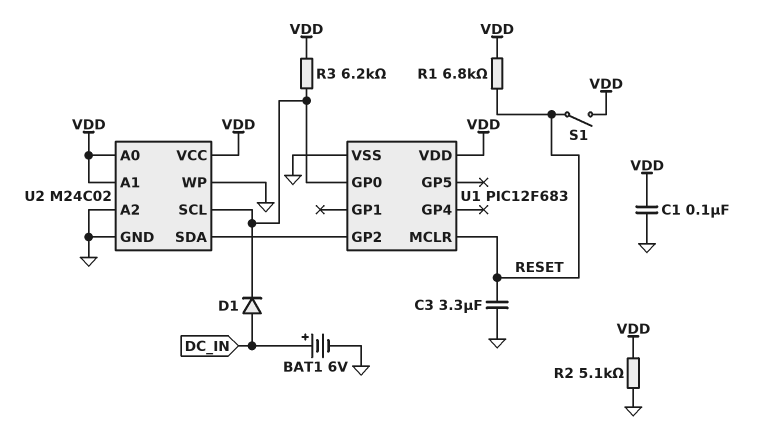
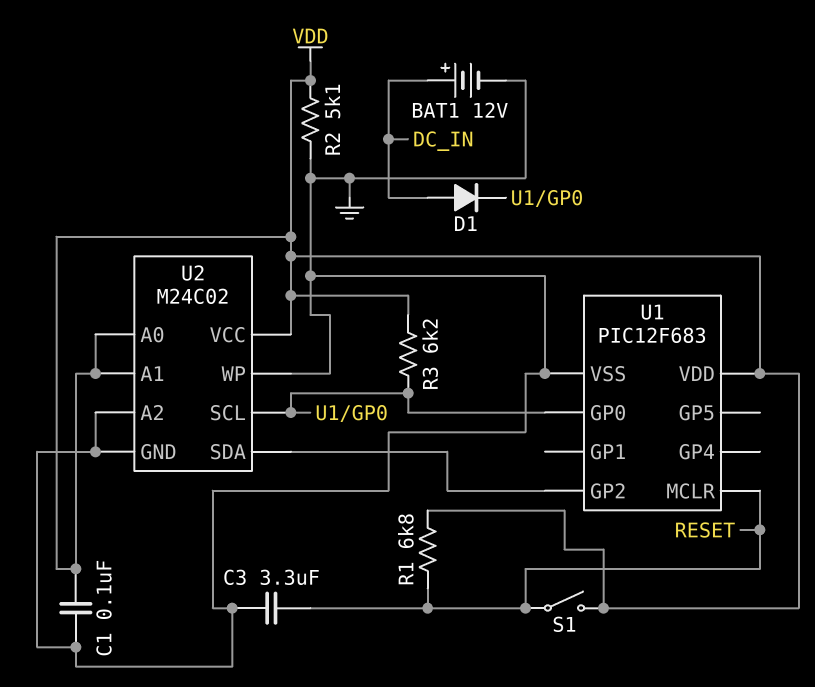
BAT1: 6V (plus DC_IN, minus GND) -> 12V (plus DC_IN, minus GND)

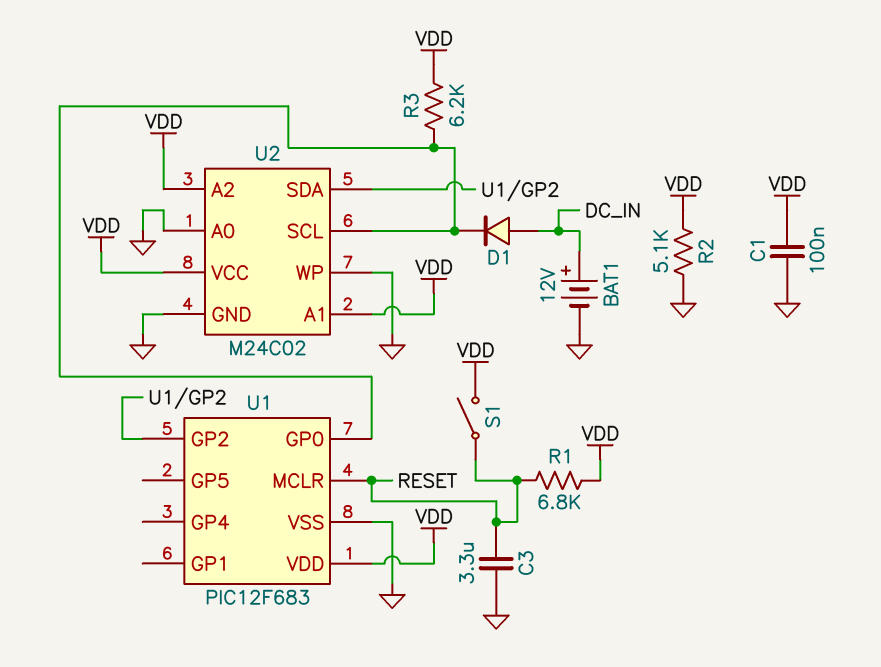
U2 pin A0: VDD -> GND
U2 pin A2: GND -> VDD

